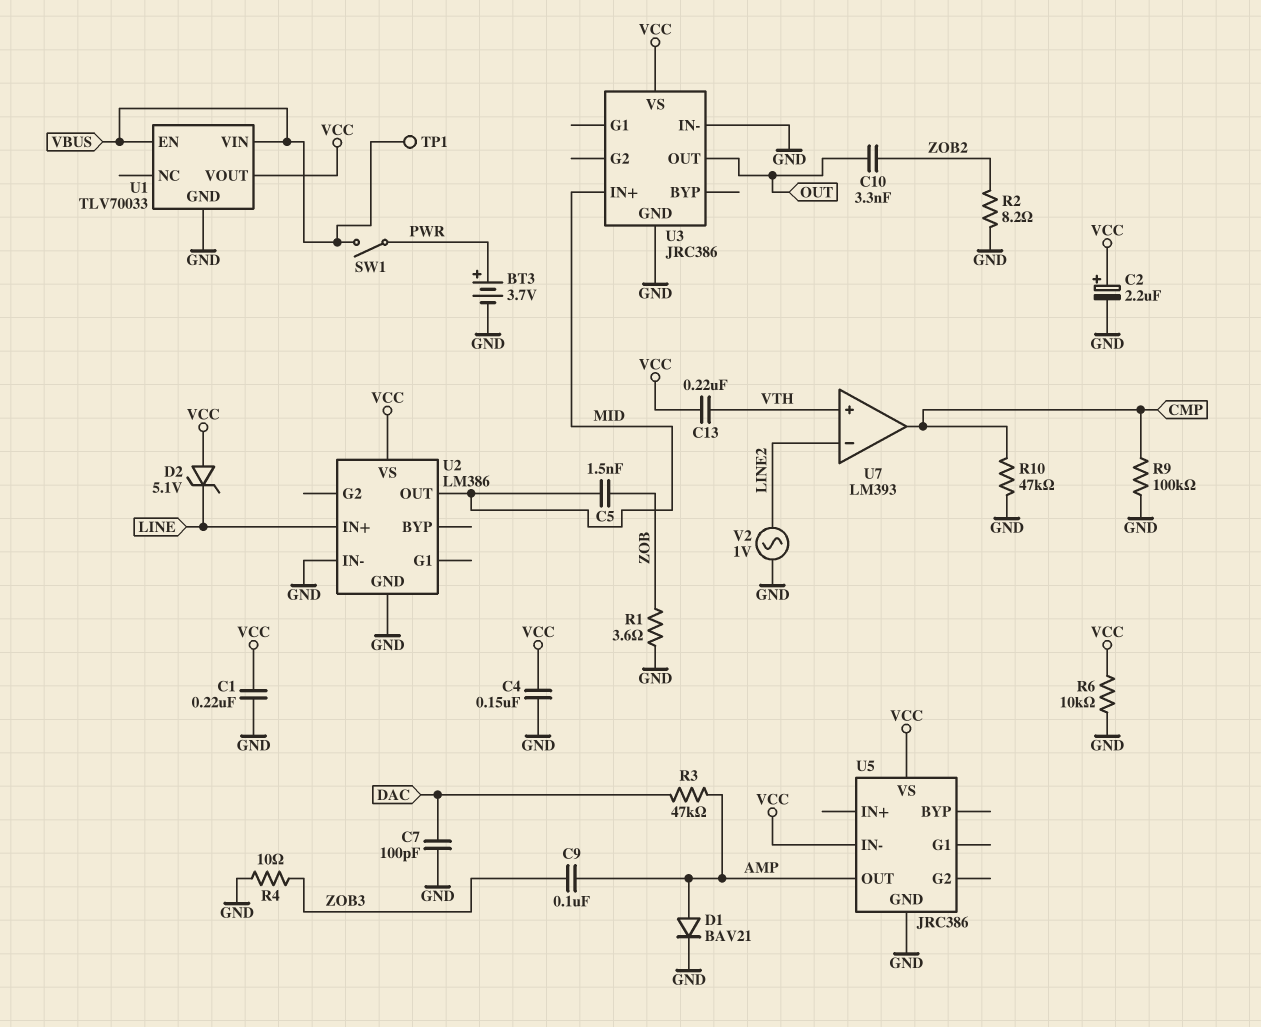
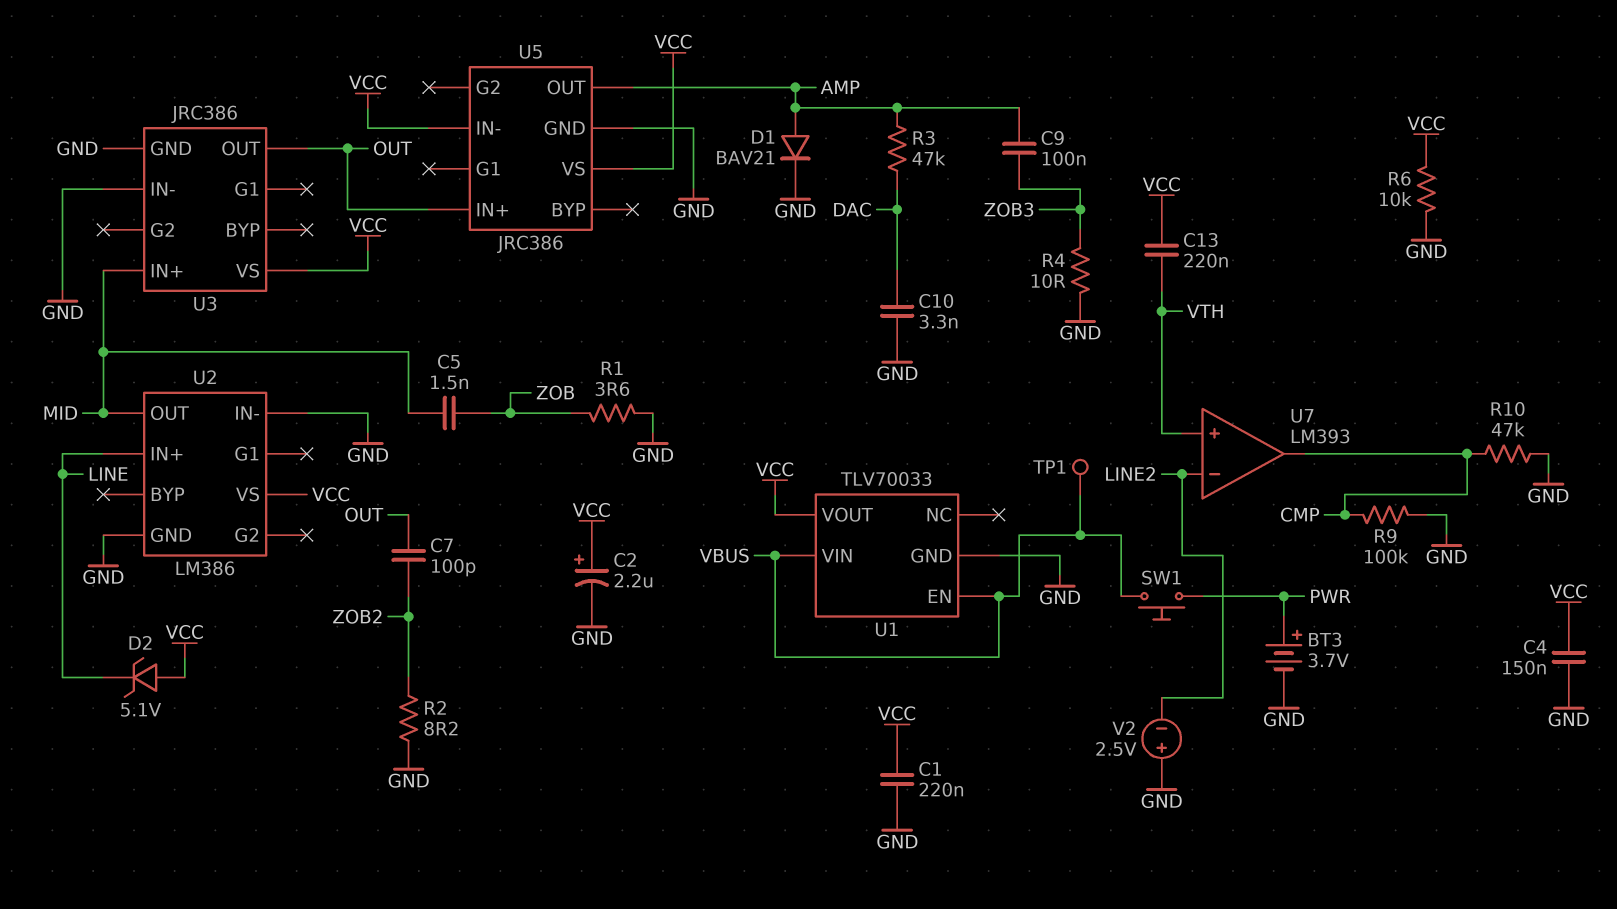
C7: 100pF (DAC, GND) -> 100pF (OUT, ZOB2)
C10: 3.3nF (OUT, ZOB2) -> 3.3nF (DAC, GND)
SW1: switch (PWR, VBUS) -> button (PWR, VBUS)
U5 pin IN+: none -> OUT
V2: AC 1V (GND, LINE2) -> 2.5V (plus GND, minus LINE2)

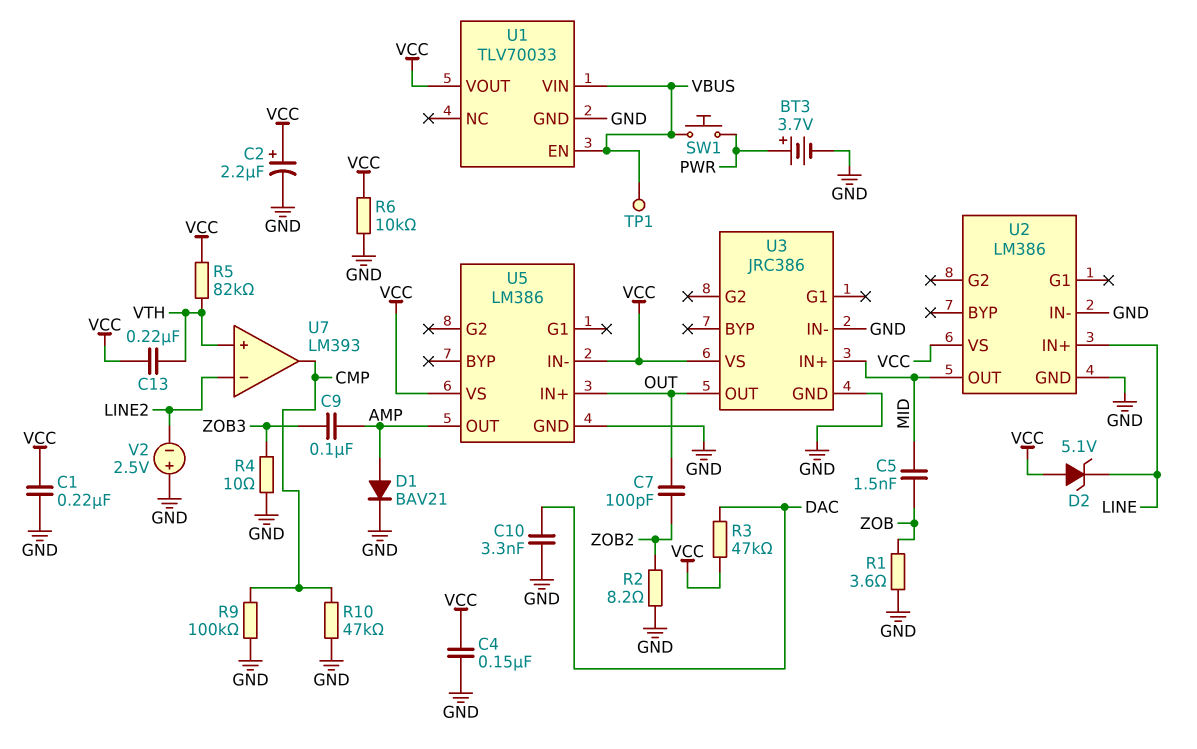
R3: 47k (AMP, DAC) -> 47k (DAC, VCC)
R5: none -> 82k (VCC, VTH)
U5: JRC386 -> LM386

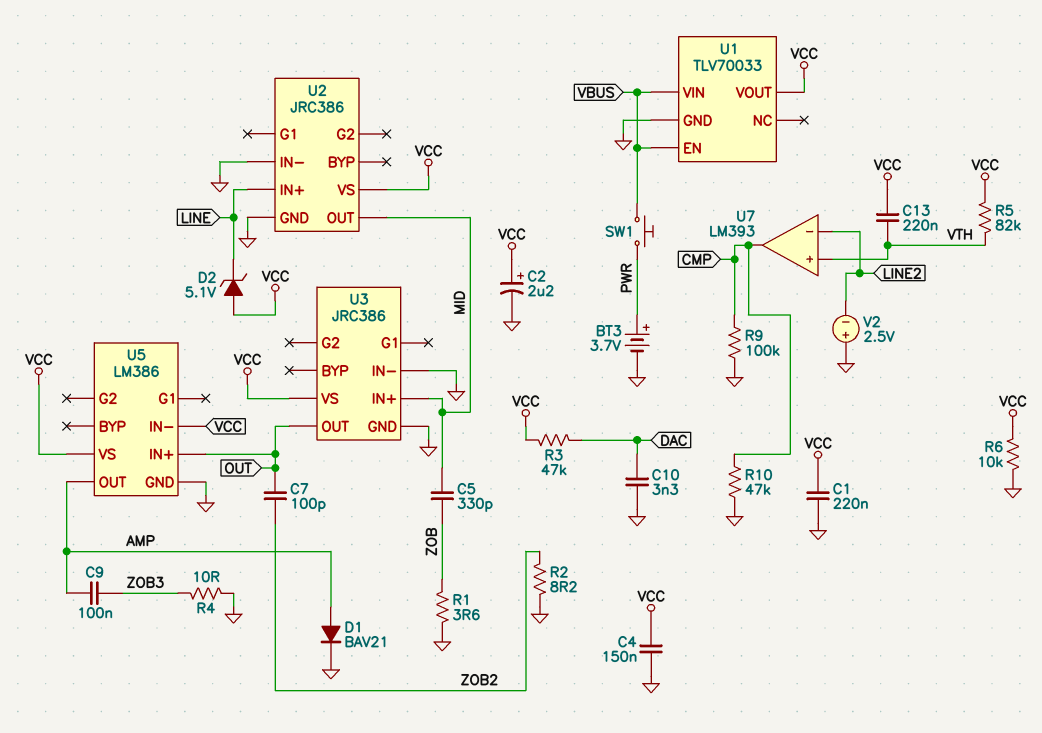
C5: 1.5nF (MID, ZOB) -> 330pF (MID, ZOB)
TP1: test point (VBUS) -> none
U2: LM386 -> JRC386

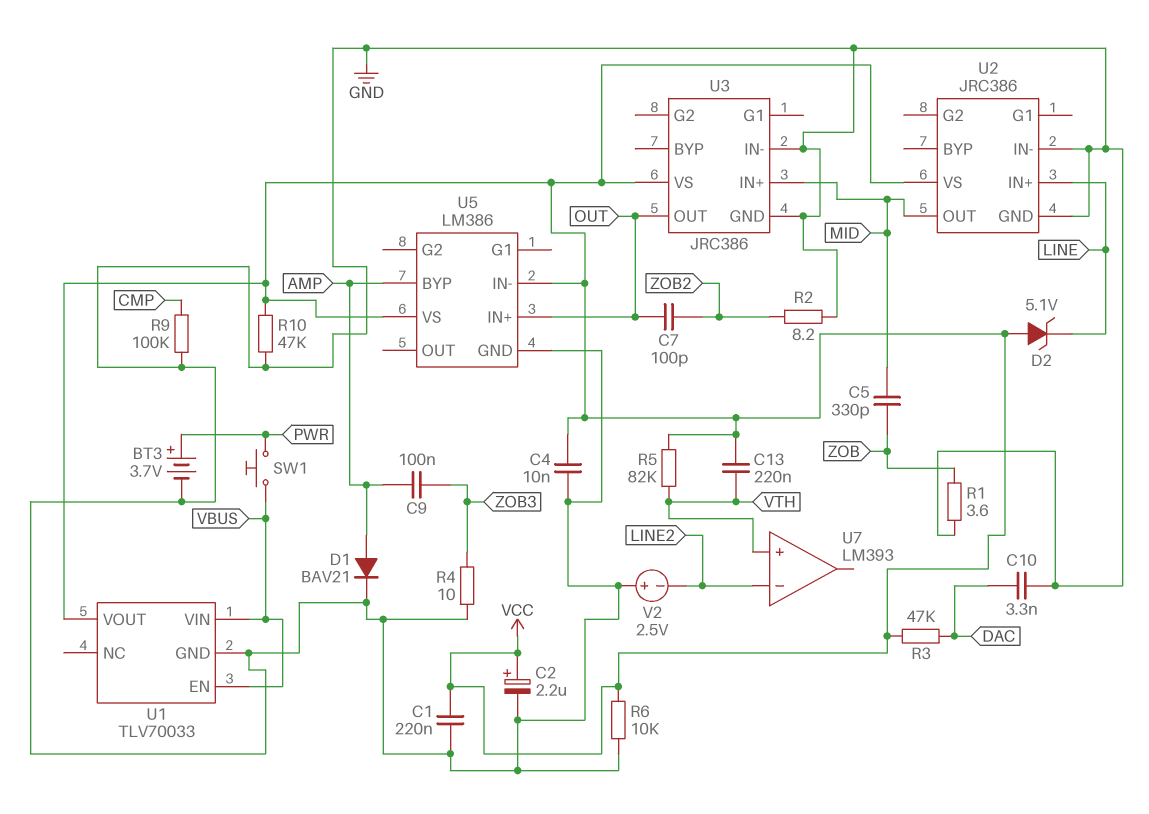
C4: 150nF (GND, VCC) -> 10nF (GND, VCC)
R10: 47k (CMP, GND) -> 47k (GND, VCC)
U5 pin BYP: none -> AMP
U5 pin OUT: AMP -> none
U7 pin out: CMP -> none

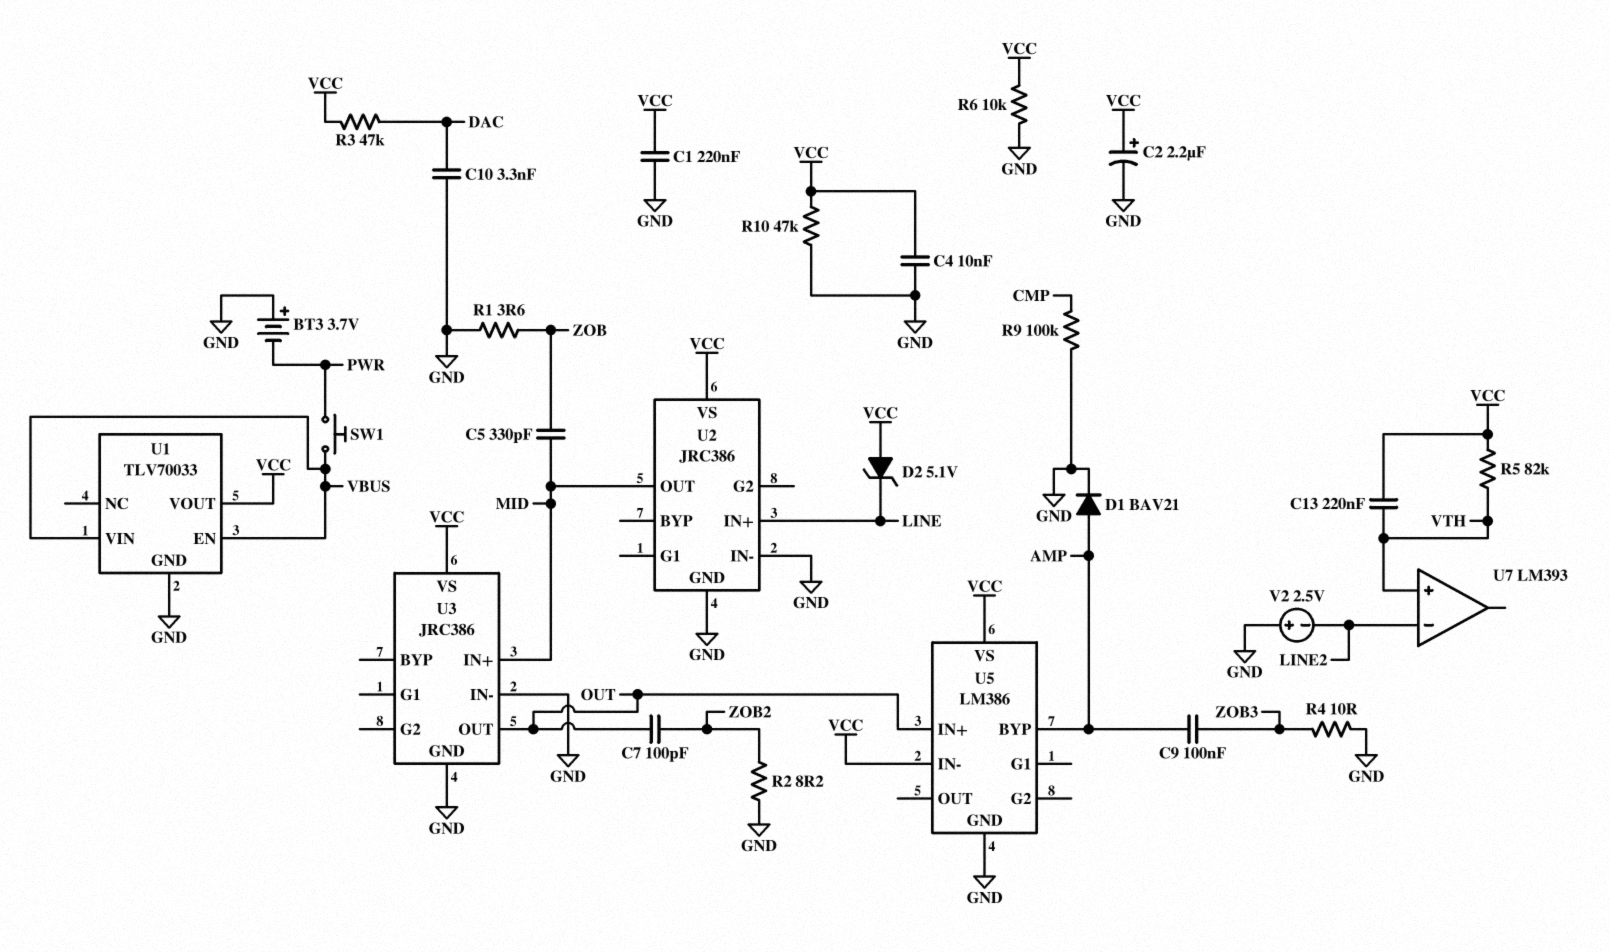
BT3: 3.7V (plus PWR, minus GND) -> 3.7V (plus GND, minus PWR)

